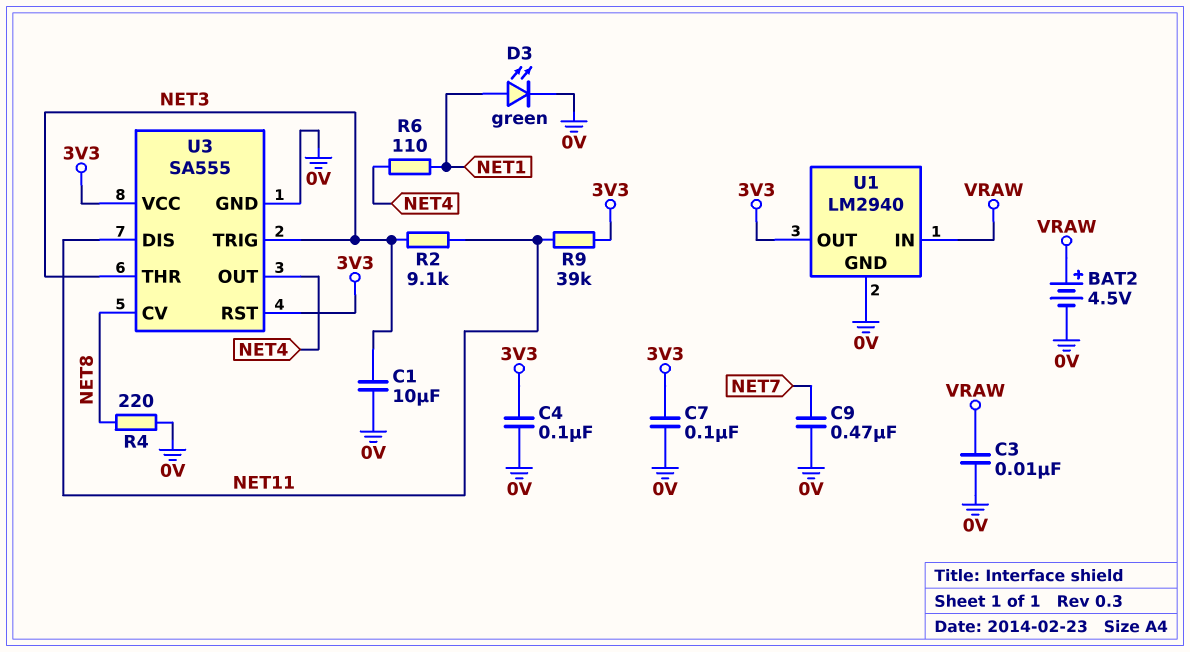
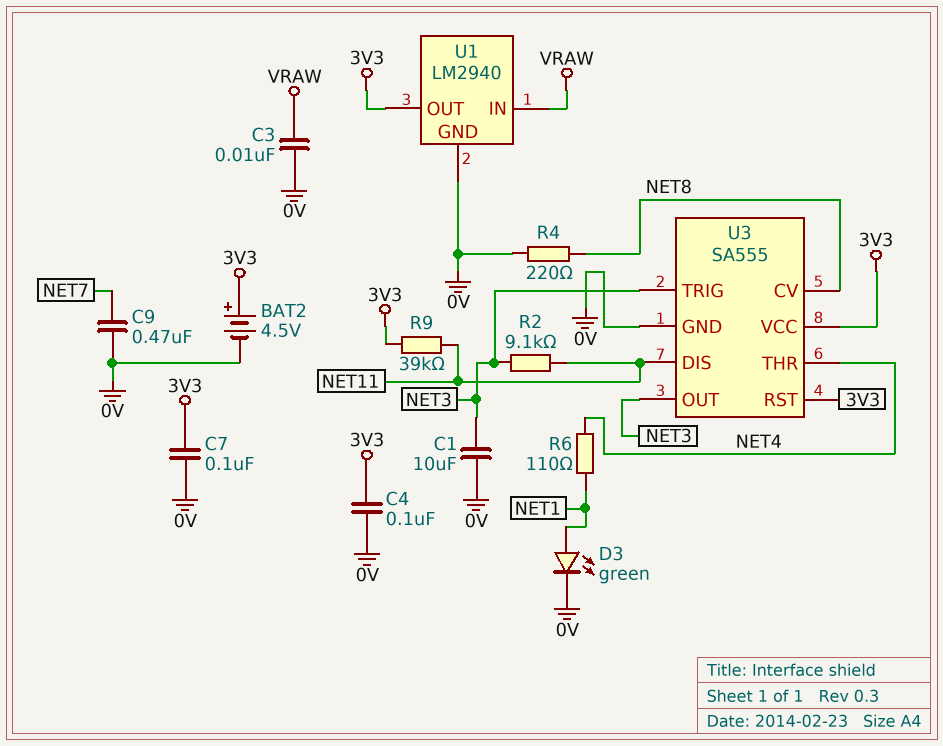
BAT2: 4.5V (plus VRAW, minus 0V) -> 4.5V (plus 3V3, minus 0V)
U3 pin OUT: NET4 -> NET3
U3 pin THR: NET3 -> NET4

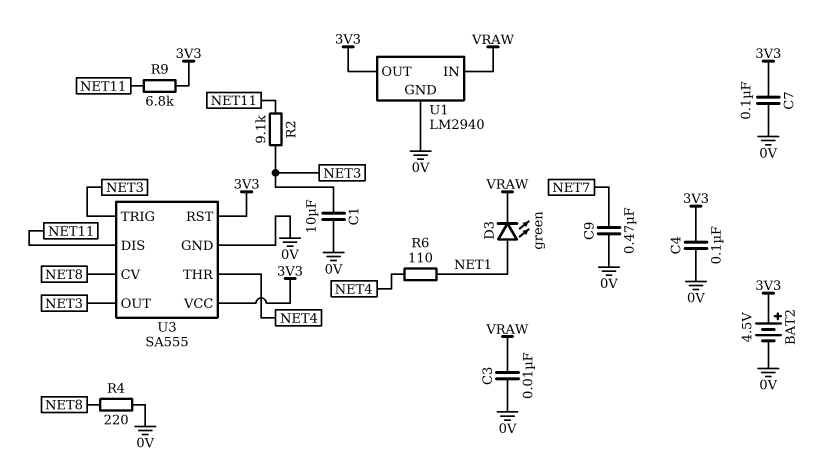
D3: LED green (A NET1, K 0V) -> LED green (A NET1, K VRAW)
R9: 39k (3V3, NET11) -> 6.8k (3V3, NET11)

